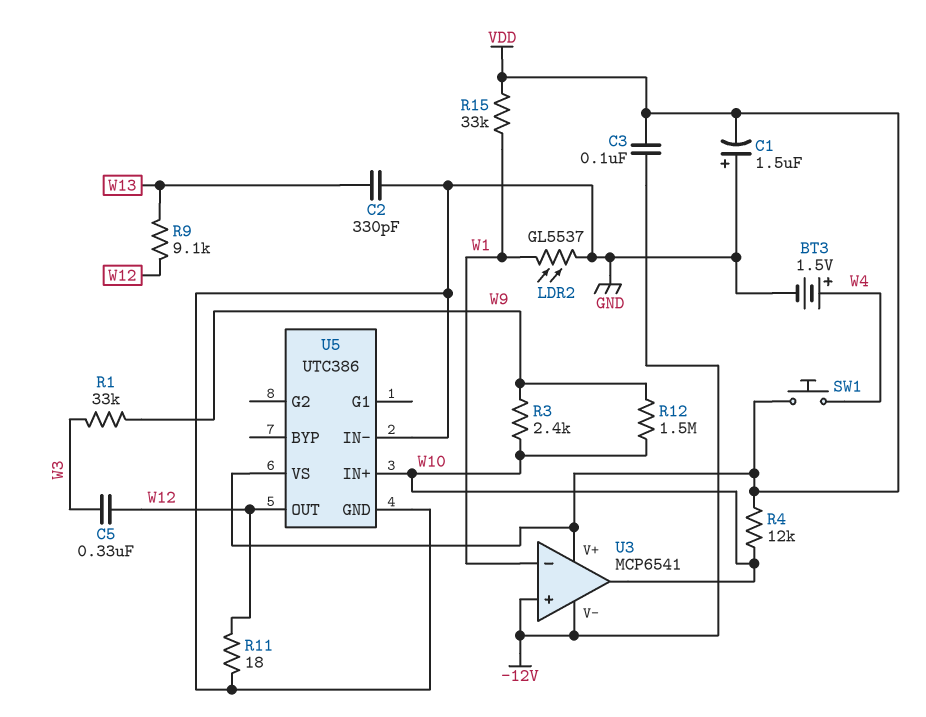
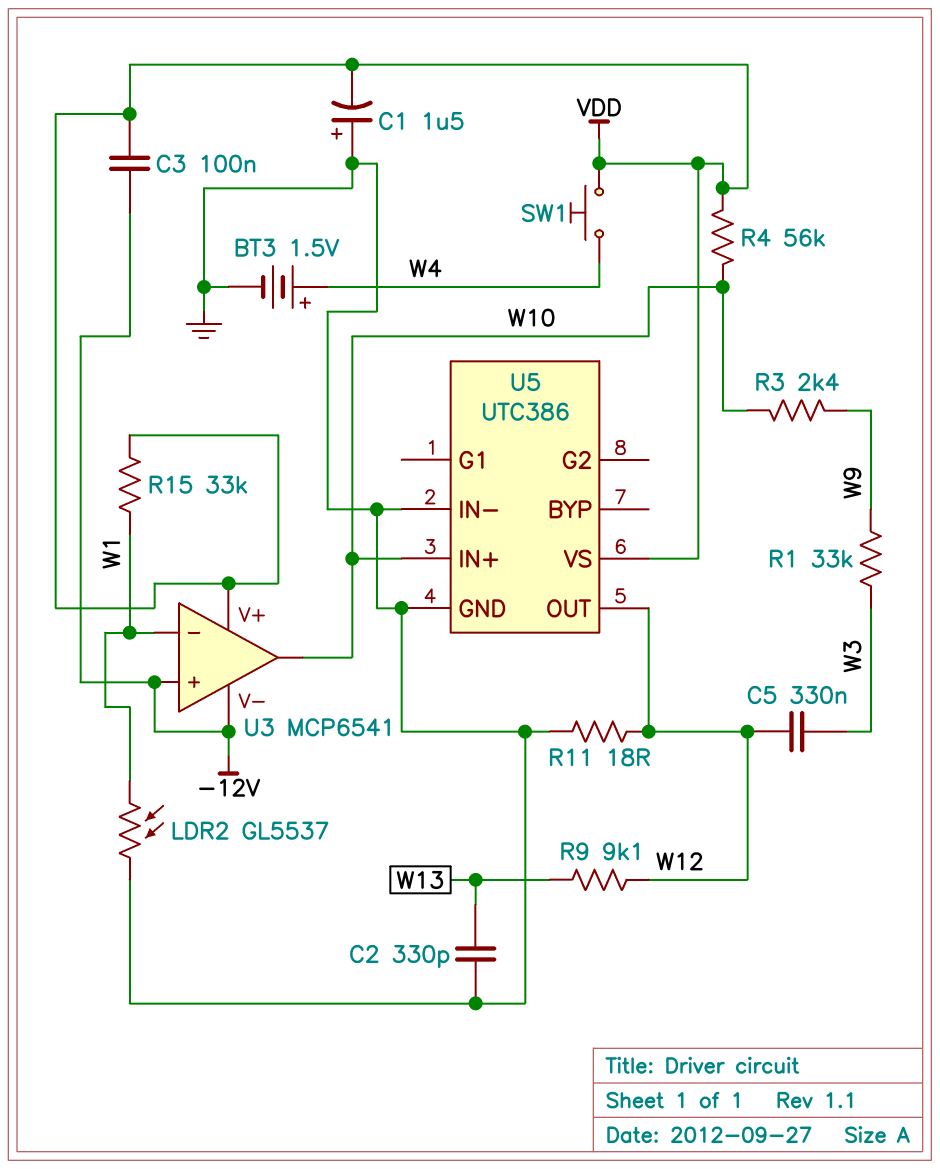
R4: 12k (VDD, W10) -> 56k (VDD, W10)
R12: 1.5M (W9, W10) -> none

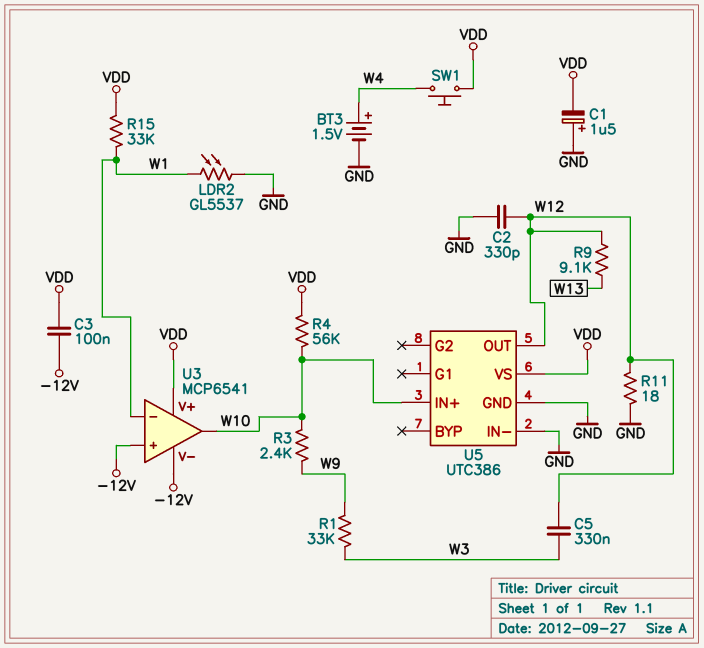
C2: 330pF (GND, W13) -> 330pF (GND, W12)

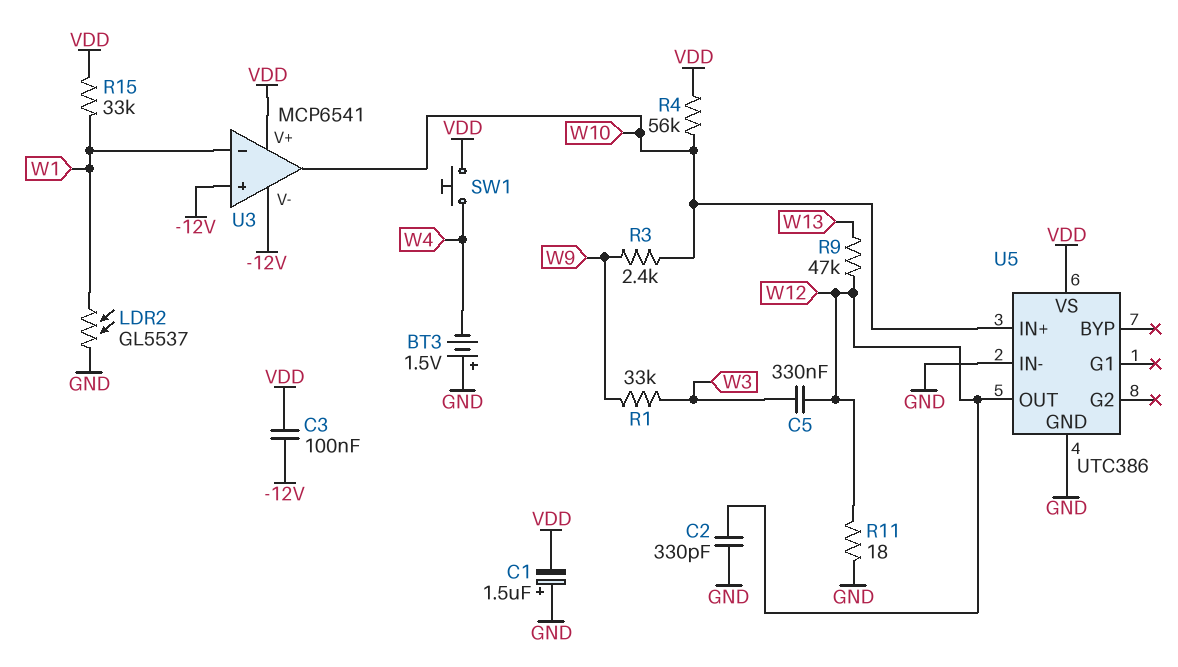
BT3: 1.5V (plus W4, minus GND) -> 1.5V (plus GND, minus W4)
R9: 9.1k (W12, W13) -> 47k (W12, W13)

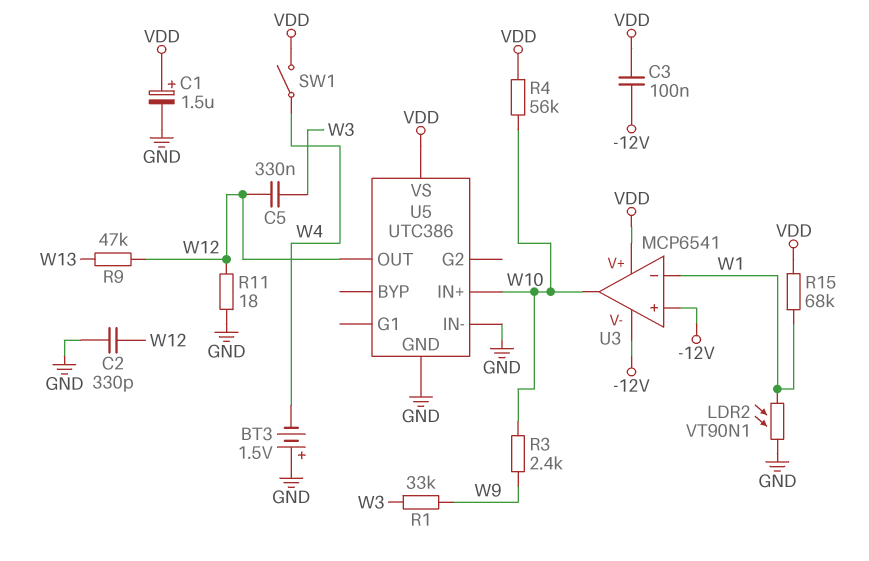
C1: 1.5uF (plus GND, minus VDD) -> 1.5uF (plus VDD, minus GND)
LDR2: GL5537 (GND, W1) -> VT90N1 (GND, W1)
R15: 33k (VDD, W1) -> 68k (VDD, W1)
SW1: button (VDD, W4) -> switch (VDD, W4)

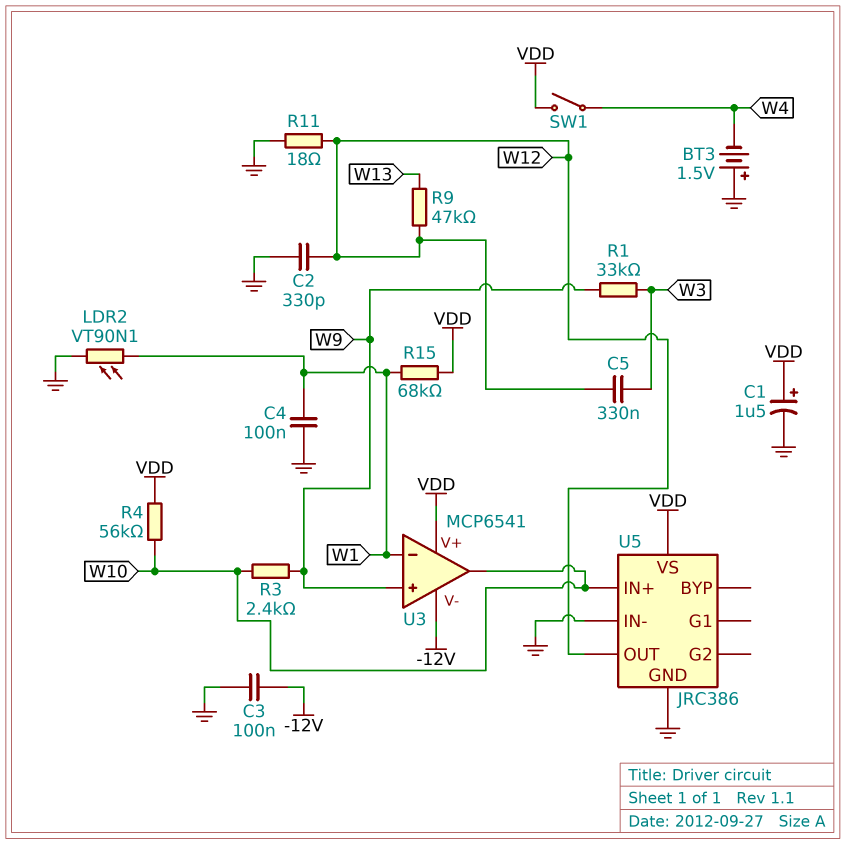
C3: 100nF (-12V, VDD) -> 100nF (-12V, GND)
C4: none -> 100nF (GND, W1)
U3 pin in+: -12V -> W9
U5: UTC386 -> JRC386

